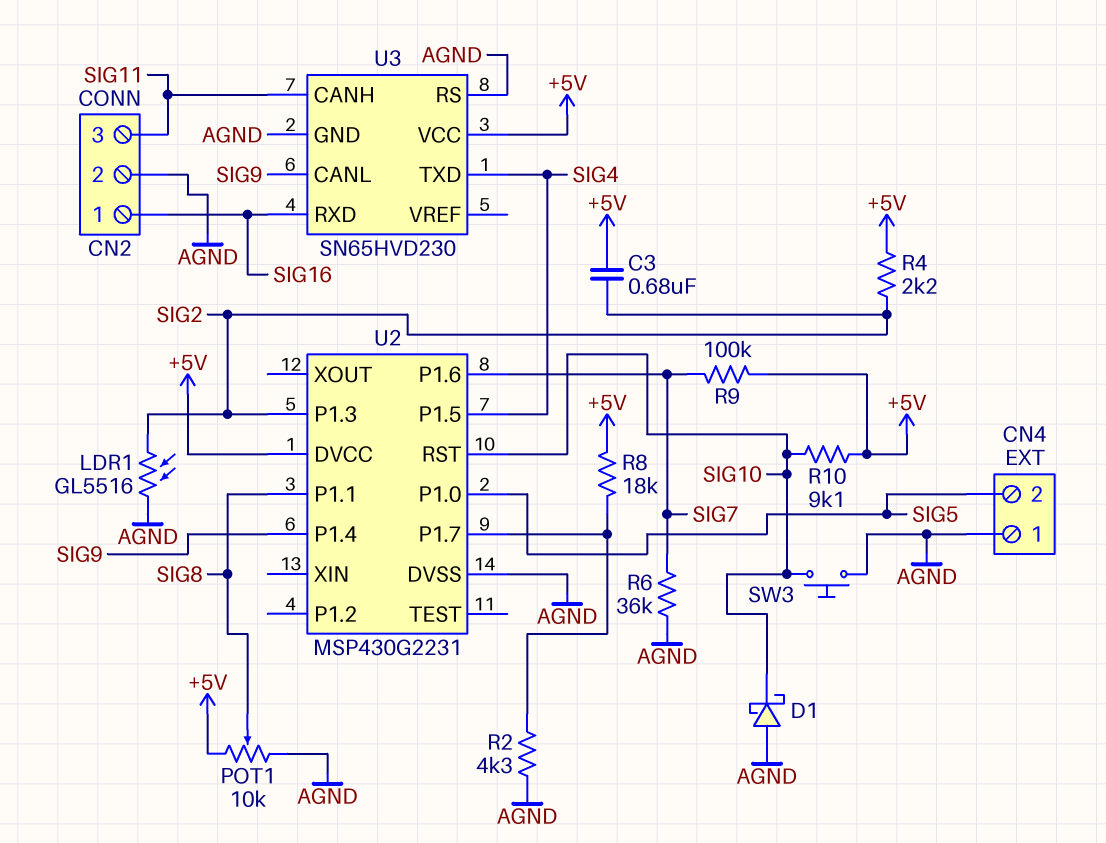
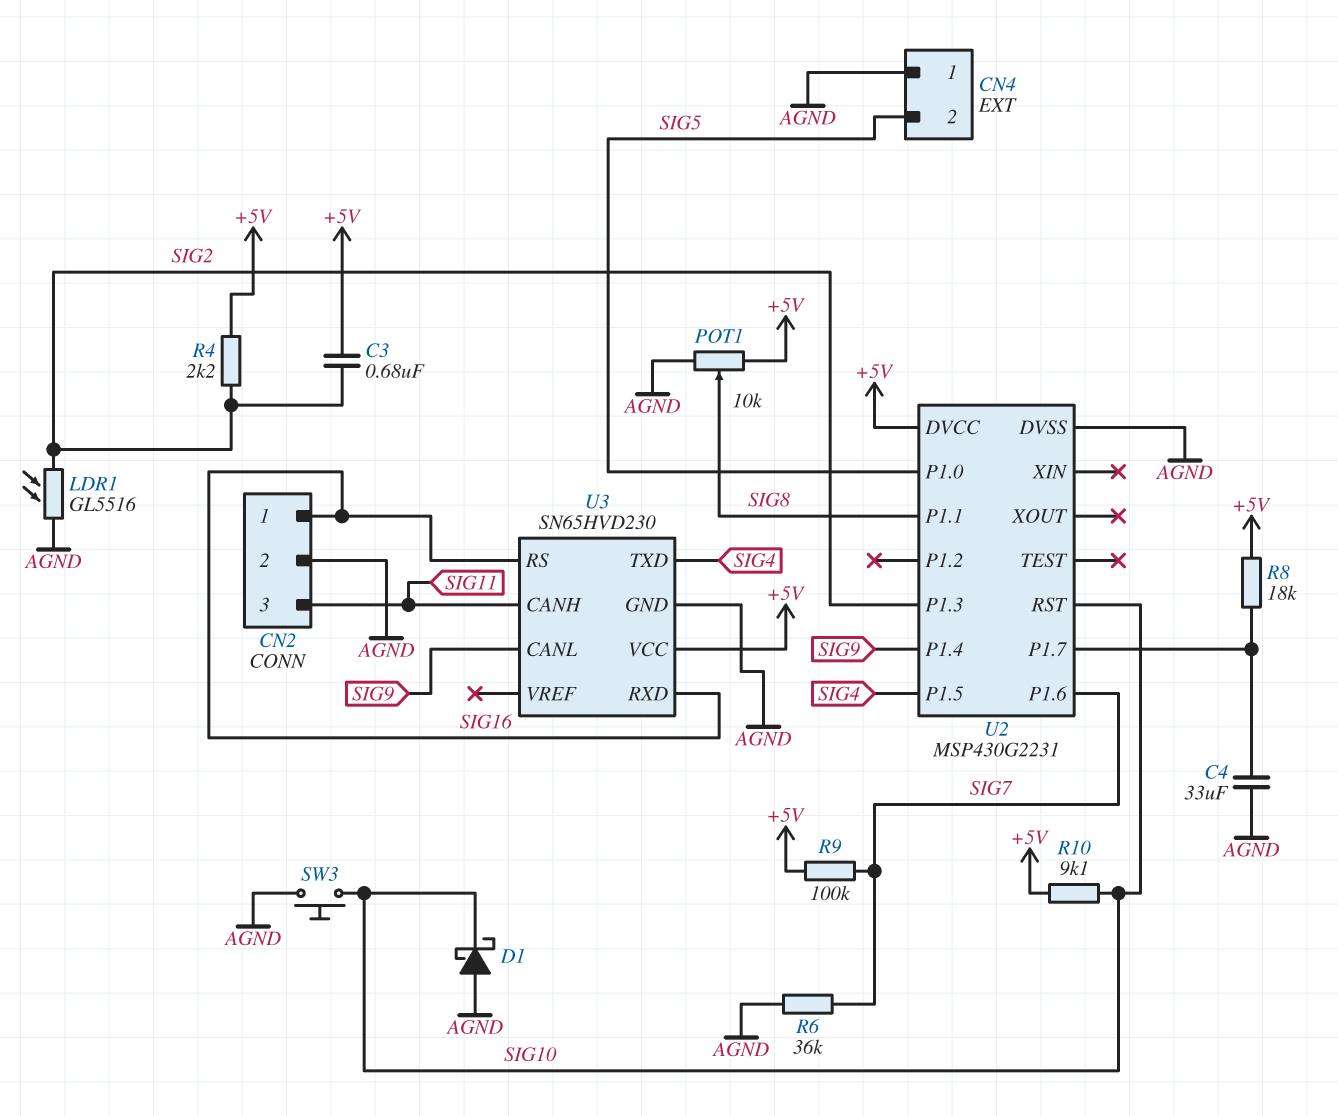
C4: none -> 33uF (AGND, U2/P1.7)
R2: 4.3k (AGND, U2/P1.7) -> none
U3 pin RS: AGND -> SIG16

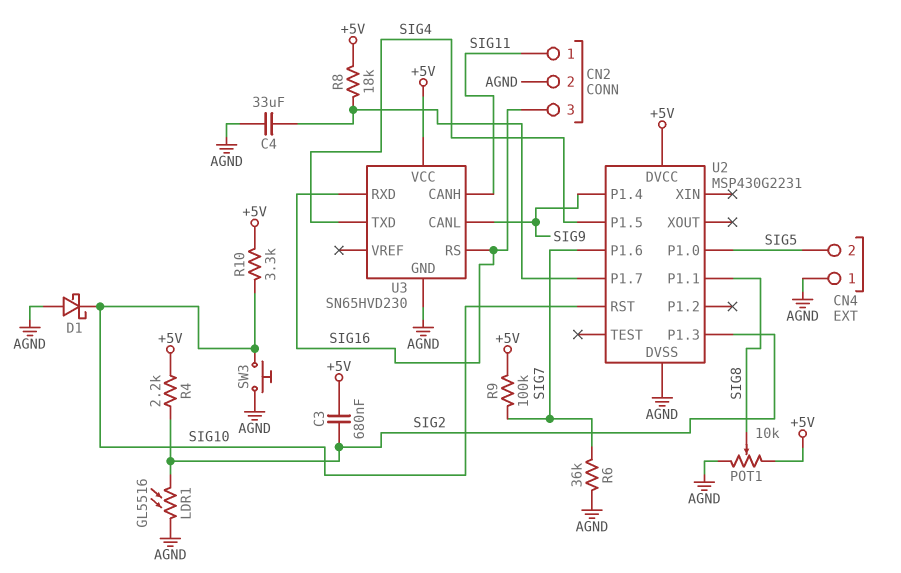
CN2 pin 1: SIG16 -> SIG11
CN2 pin 3: SIG11 -> SIG16
R10: 9.1k (+5V, SIG10) -> 3.3k (+5V, SIG10)

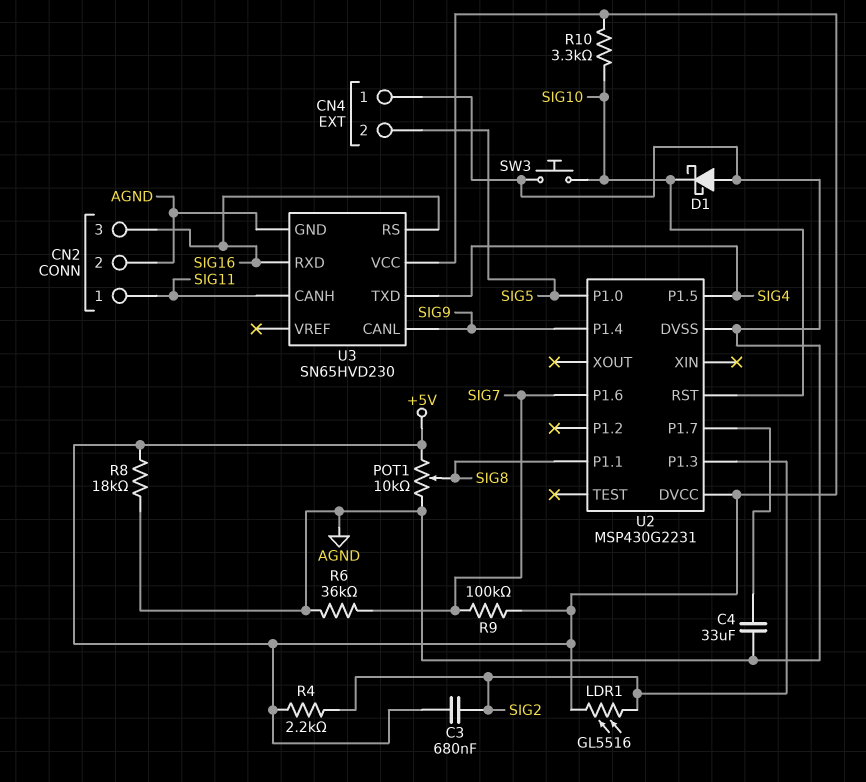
LDR1: GL5516 (AGND, SIG2) -> GL5516 (+5V, SIG2)
R8: 18k (+5V, U2/P1.7) -> 18k (+5V, AGND)

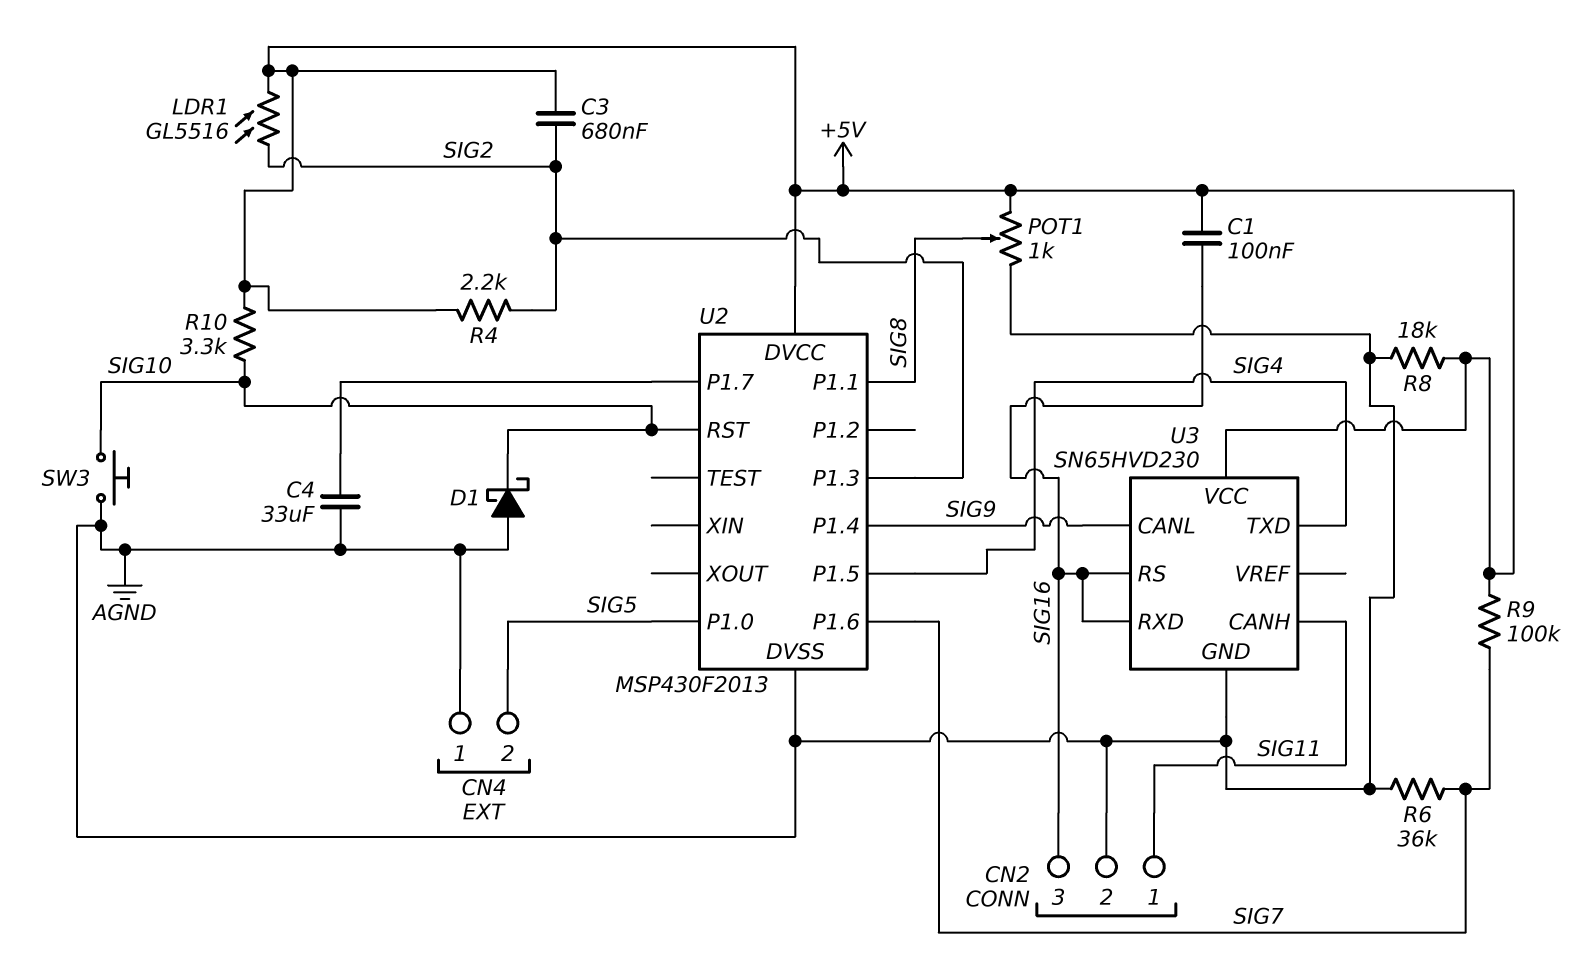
C1: none -> 100nF (+5V, SIG16)
POT1: 10k (+5V, AGND, wiper SIG8) -> 1k (+5V, AGND, wiper SIG8)
U2: MSP430G2231 -> MSP430F2013

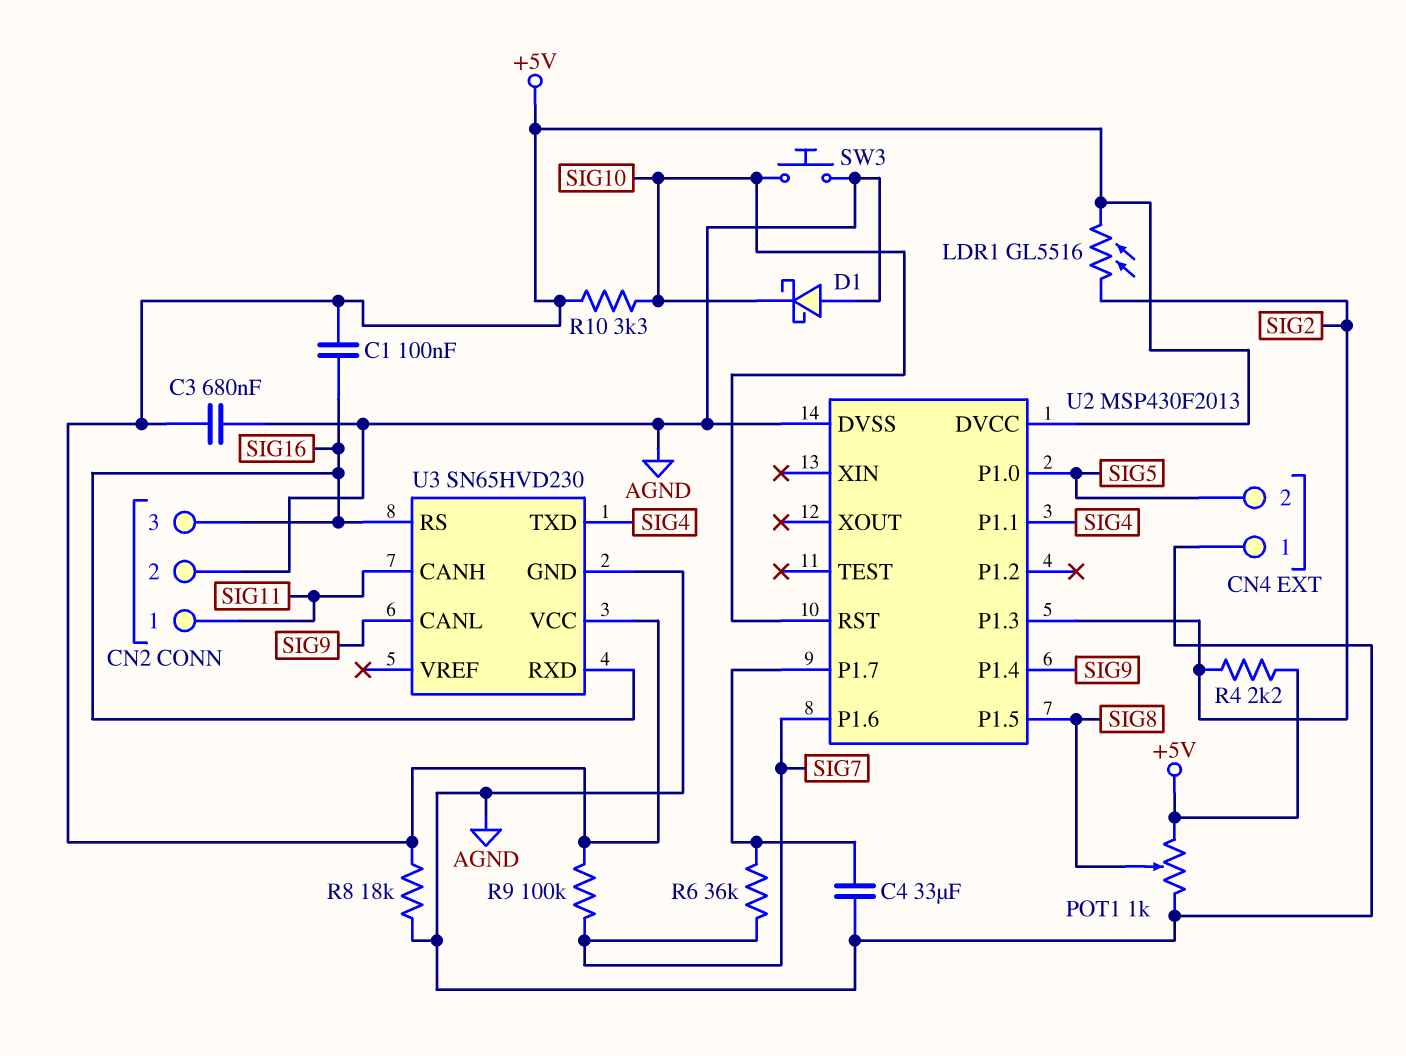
C3: 680nF (+5V, SIG2) -> 680nF (+5V, AGND)
R6: 36k (AGND, SIG7) -> 36k (SIG7, U2/P1.7)
U2 pin P1.1: SIG8 -> SIG4
U2 pin P1.5: SIG4 -> SIG8

